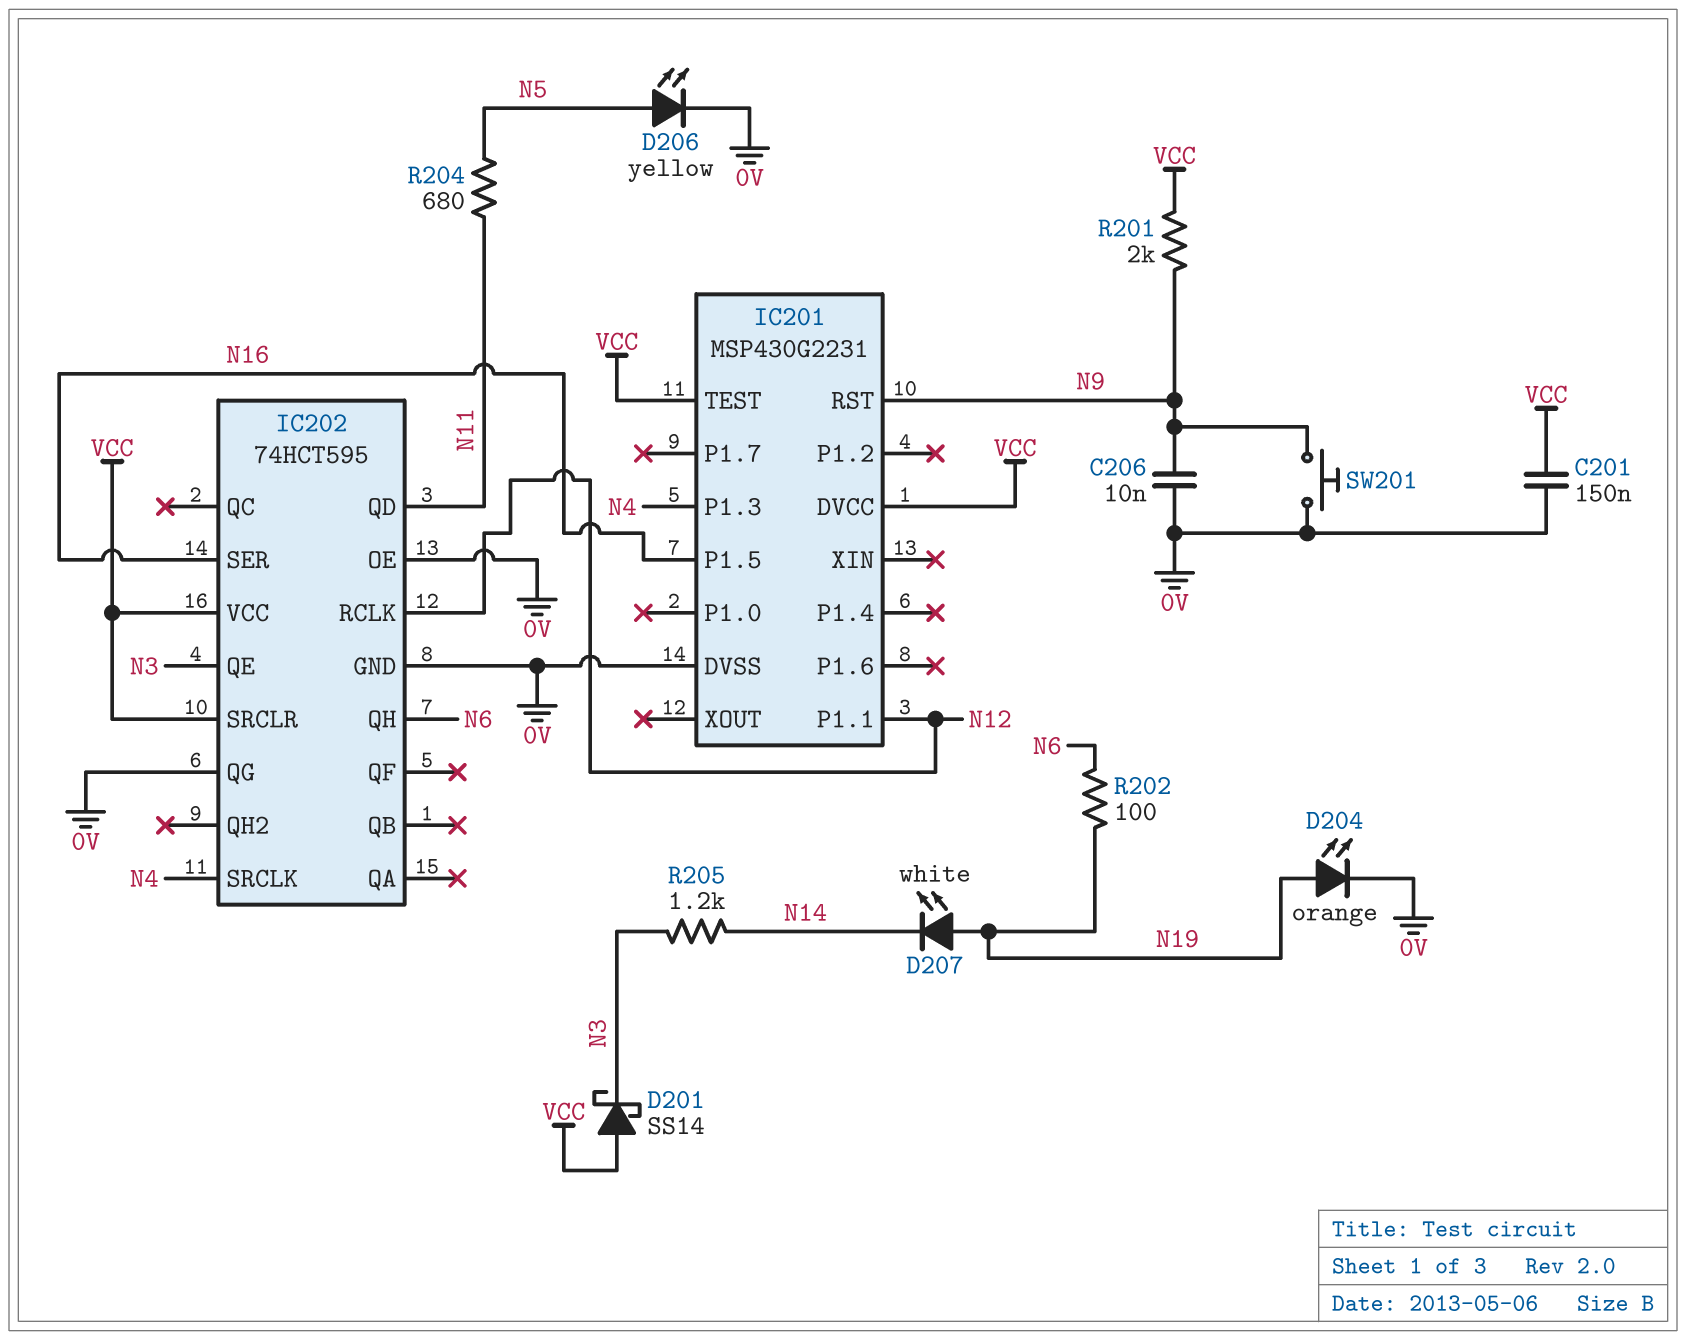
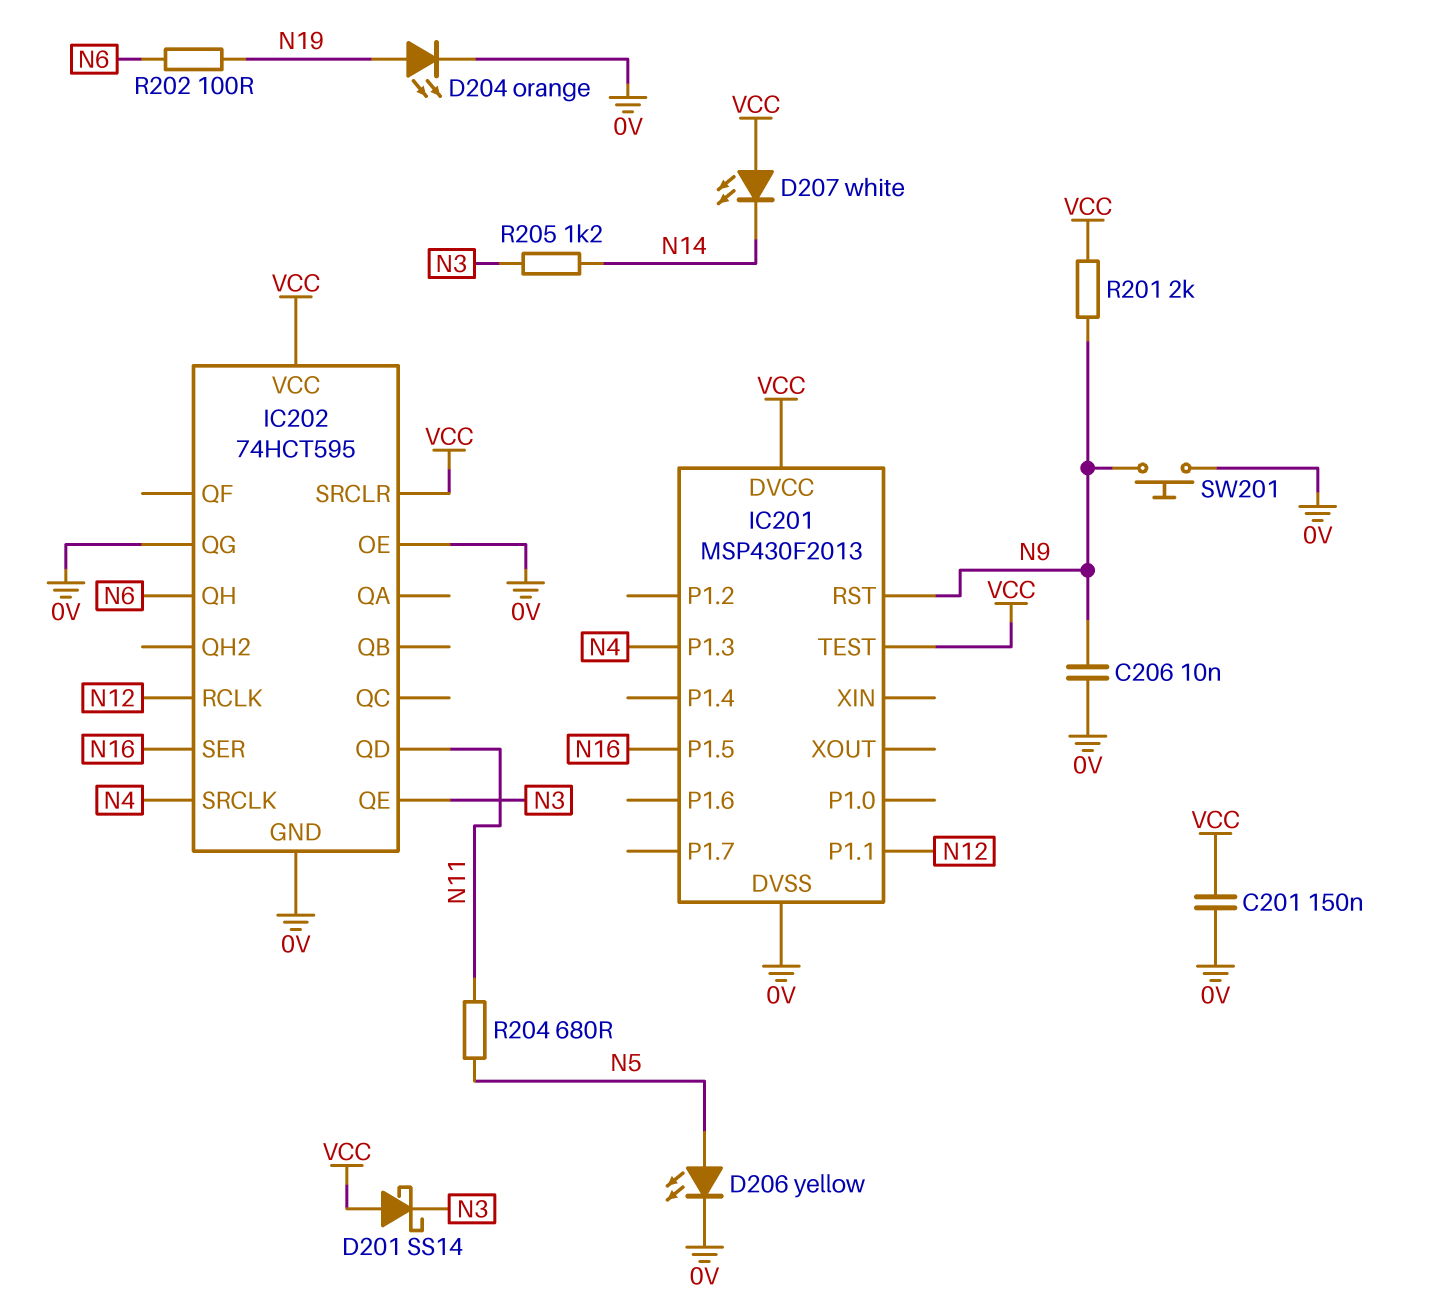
D207: LED white (A N19, K N14) -> LED white (A VCC, K N14)
IC201: MSP430G2231 -> MSP430F2013

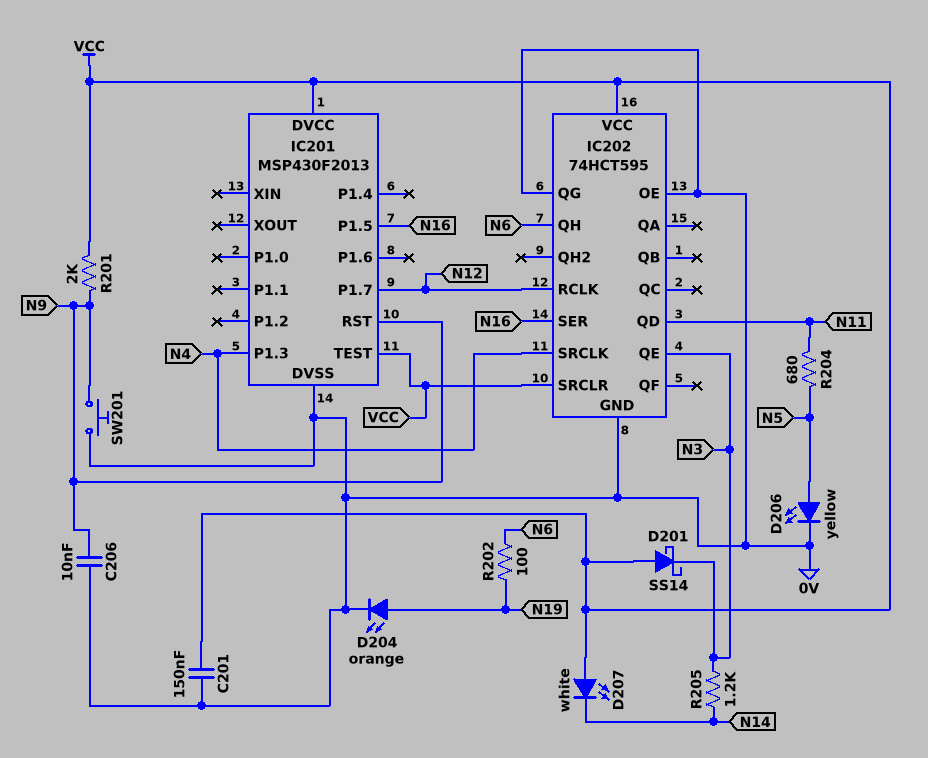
IC201 pin P1.1: N12 -> none
IC201 pin P1.7: none -> N12

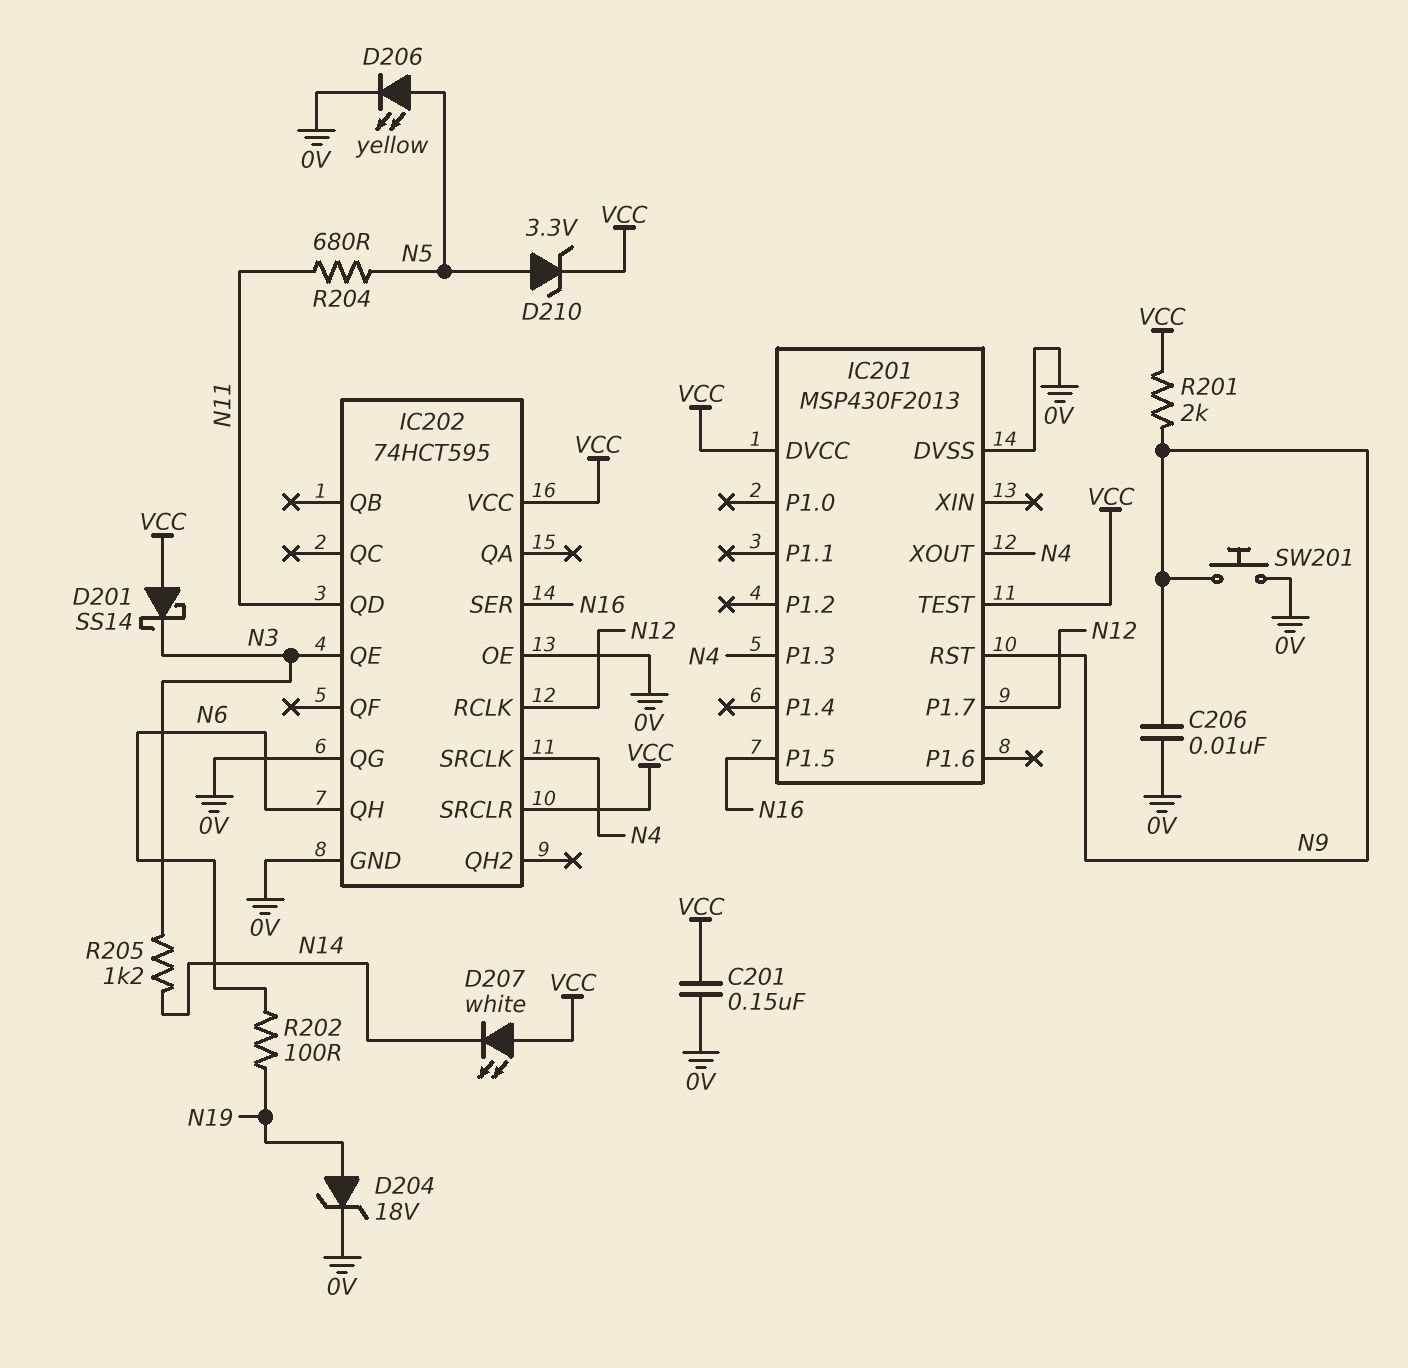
D204: LED orange (A N19, K 0V) -> zener 18V (A N19, K 0V)
D210: none -> zener 3.3V (A N5, K VCC)
IC201 pin XOUT: none -> N4

